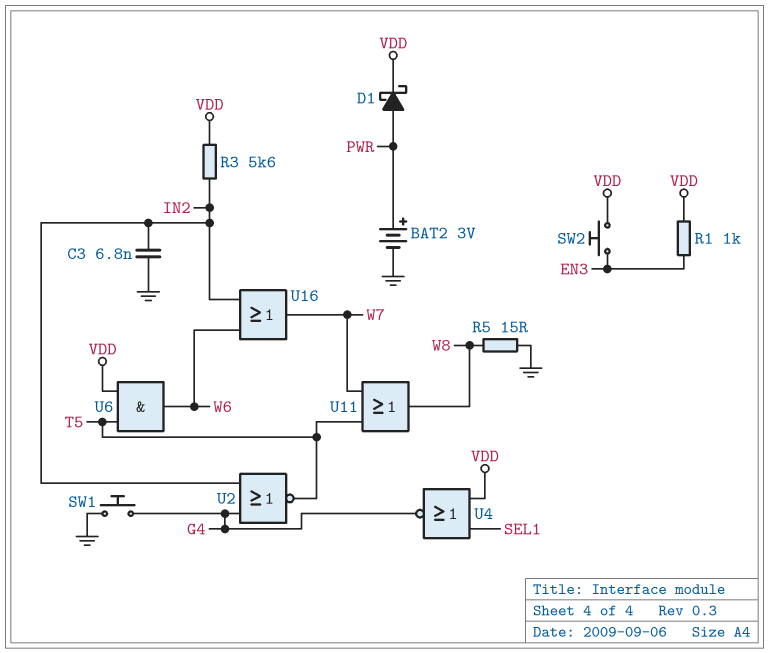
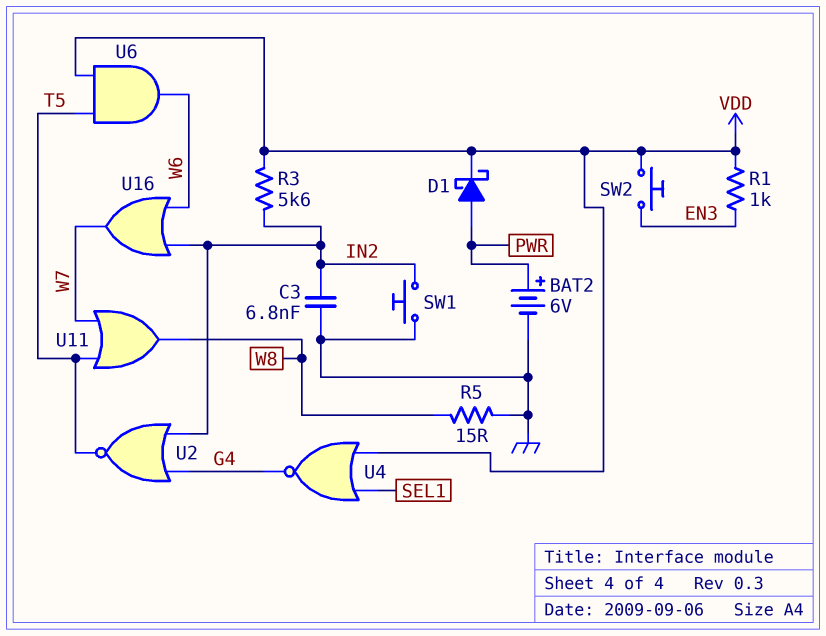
BAT2: 3V (plus PWR, minus GND) -> 6V (plus PWR, minus GND)
SW1: button (G4, GND) -> button (GND, IN2)

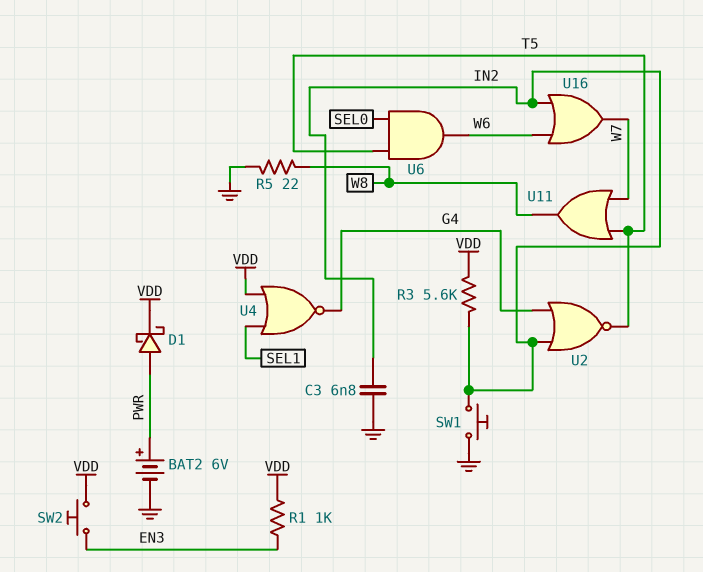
R5: 15 (GND, W8) -> 22 (GND, W8)
U6: AND (in T5, in VDD, out W6) -> AND (in SEL0, in T5, out W6)

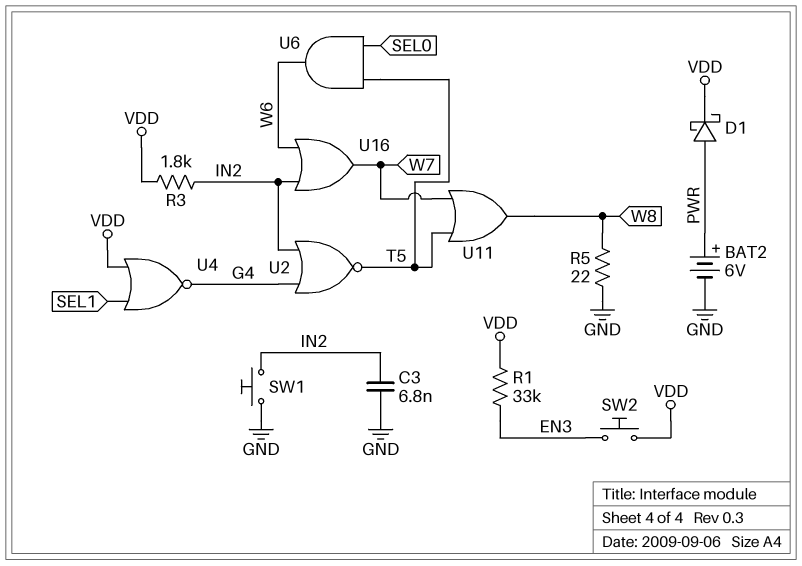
R1: 1k (EN3, VDD) -> 33k (EN3, VDD)
R3: 5.6k (IN2, VDD) -> 1.8k (IN2, VDD)

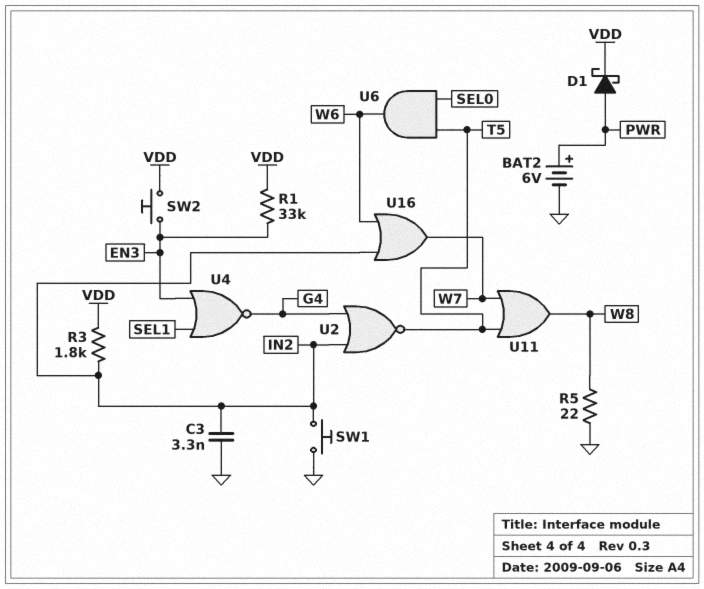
C3: 6.8nF (GND, IN2) -> 3.3nF (GND, IN2)
U4: NOR (in SEL1, in VDD, out G4) -> NOR (in EN3, in SEL1, out G4)

